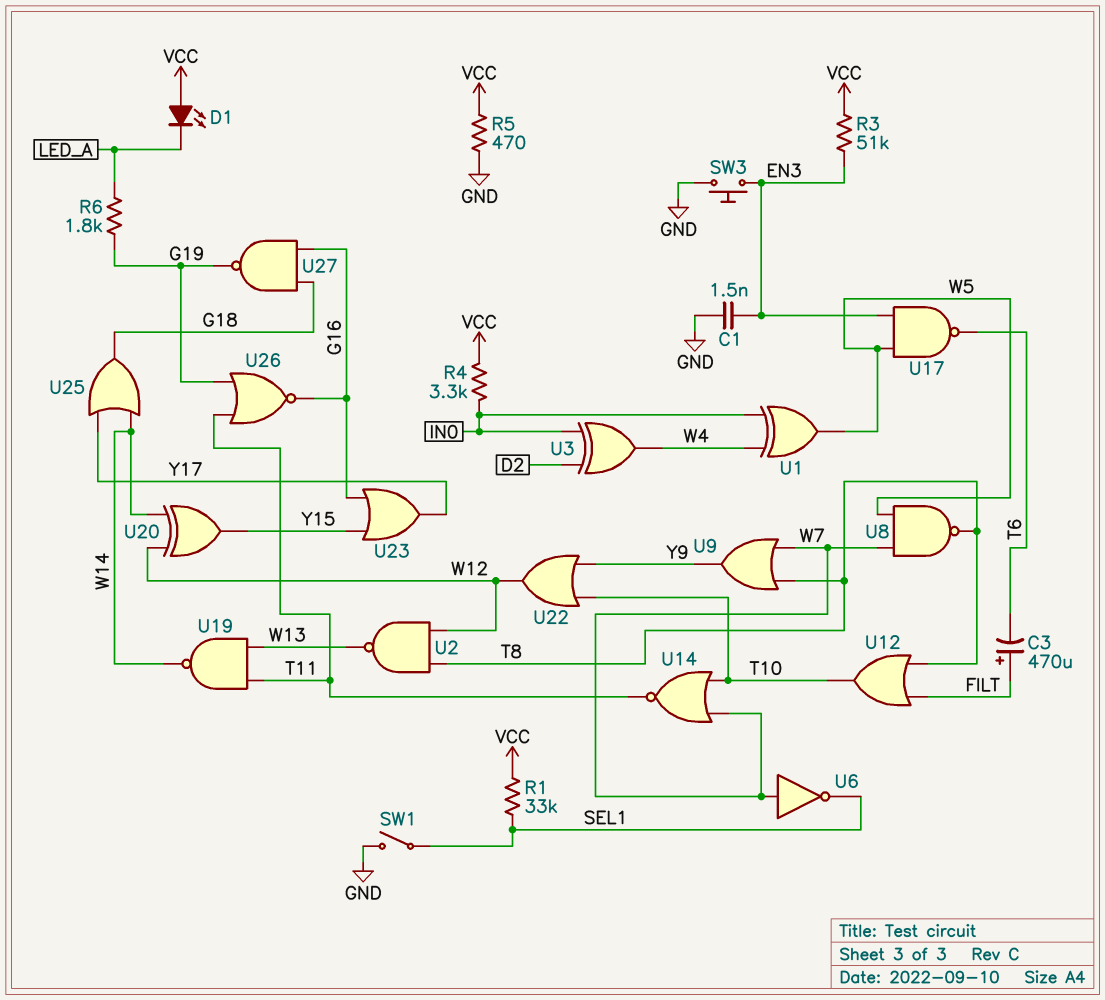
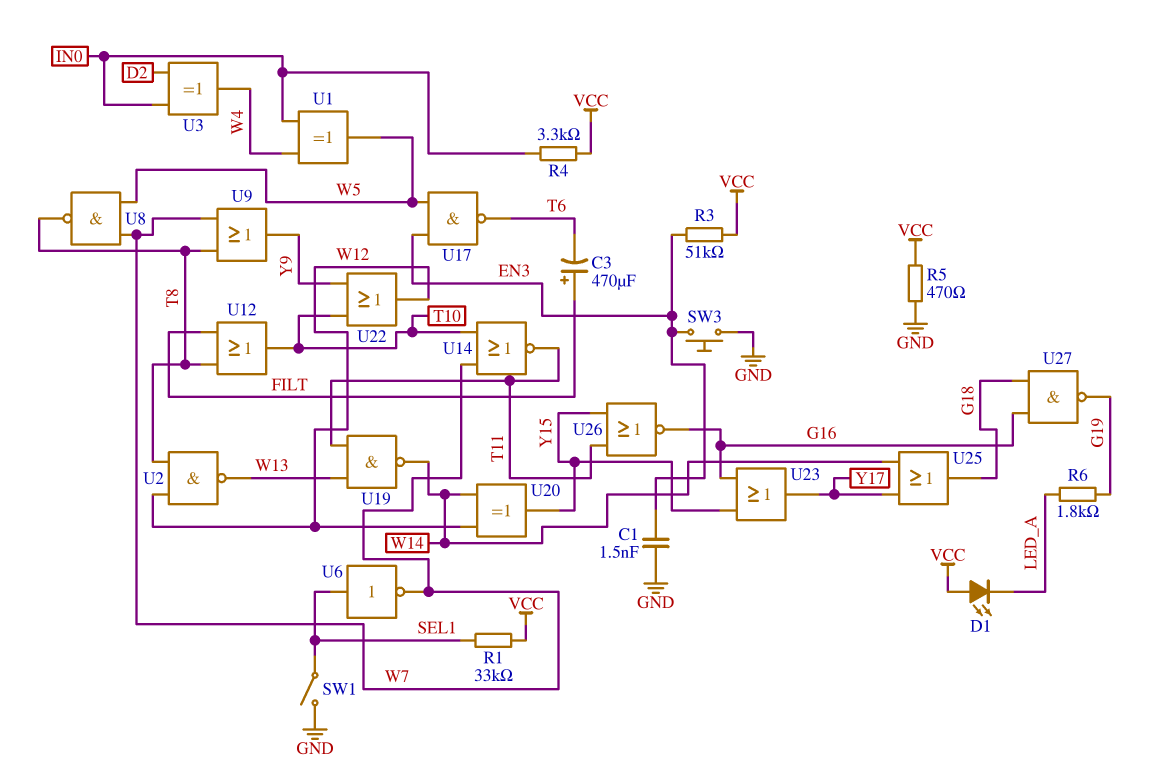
U6: NOT (in W7, out SEL1) -> NOT (in SEL1, out W7)
U26: NOR (in G19, in T11, out G16) -> NOR (in T11, in Y15, out G16)

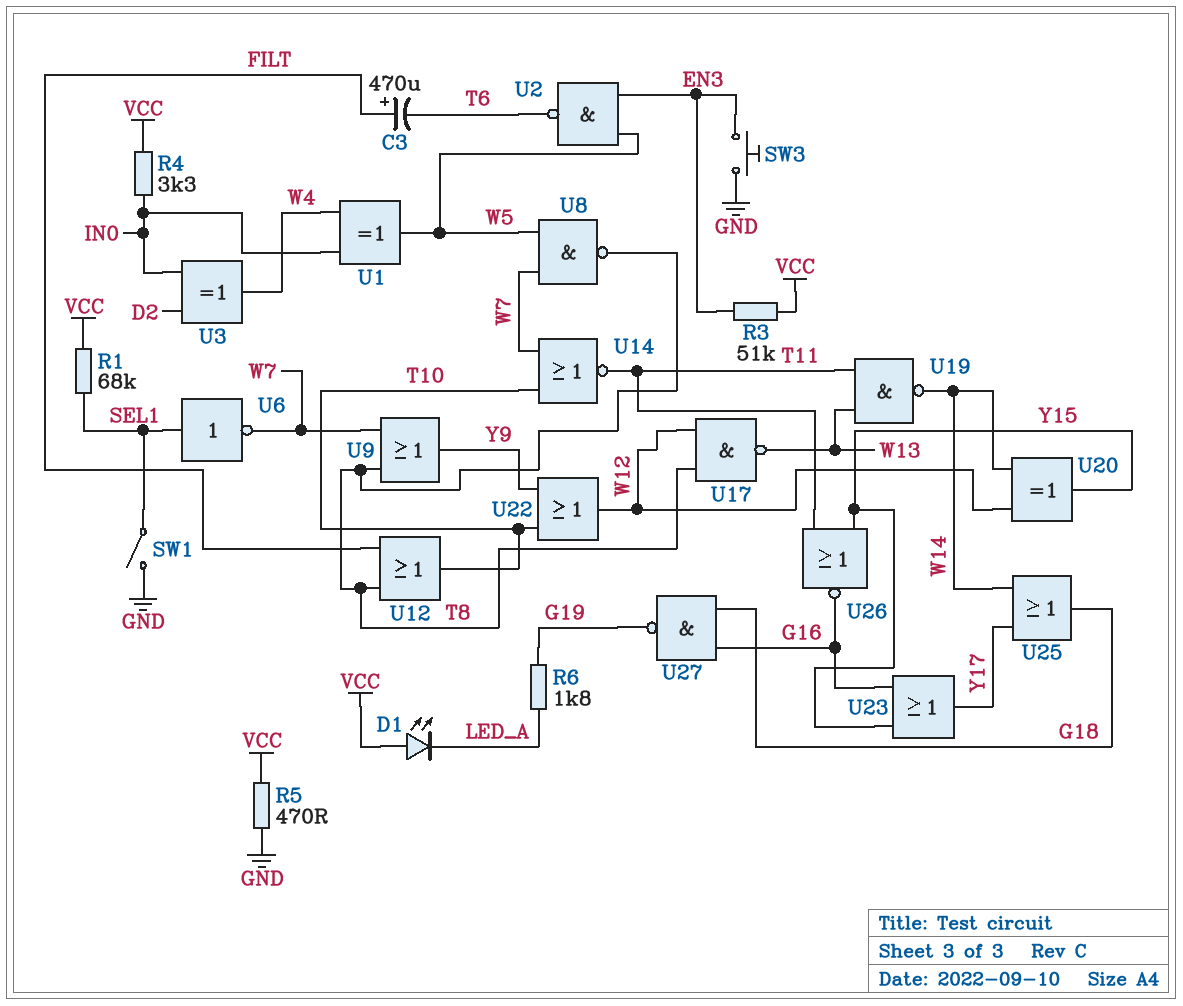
C1: 1.5nF (EN3, GND) -> none
R1: 33k (SEL1, VCC) -> 68k (SEL1, VCC)
U2: NAND (in T8, in W12, out W13) -> NAND (in EN3, in W5, out T6)
U17: NAND (in EN3, in W5, out T6) -> NAND (in T8, in W12, out W13)

